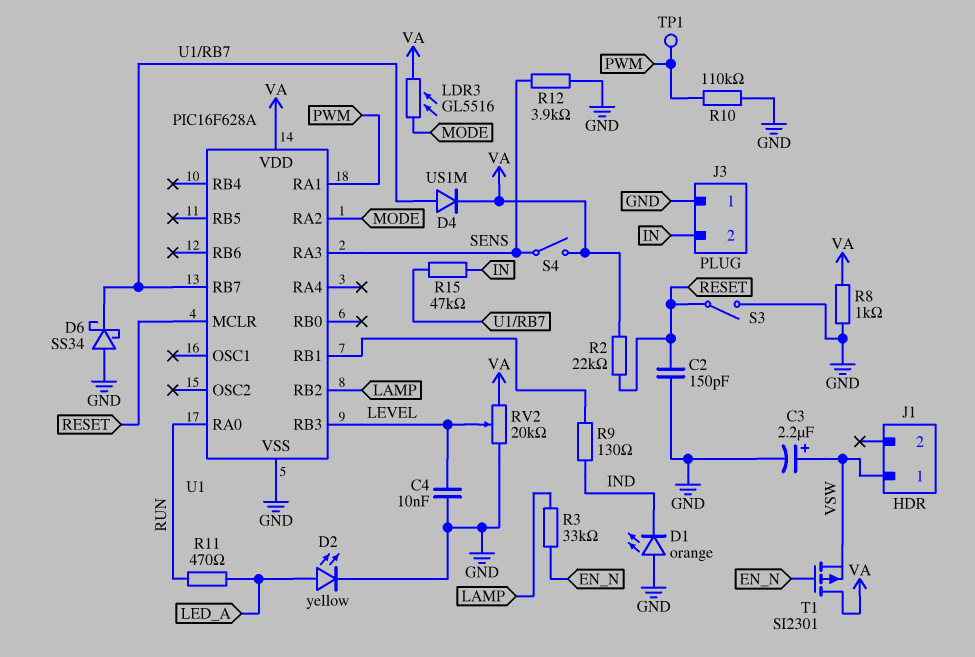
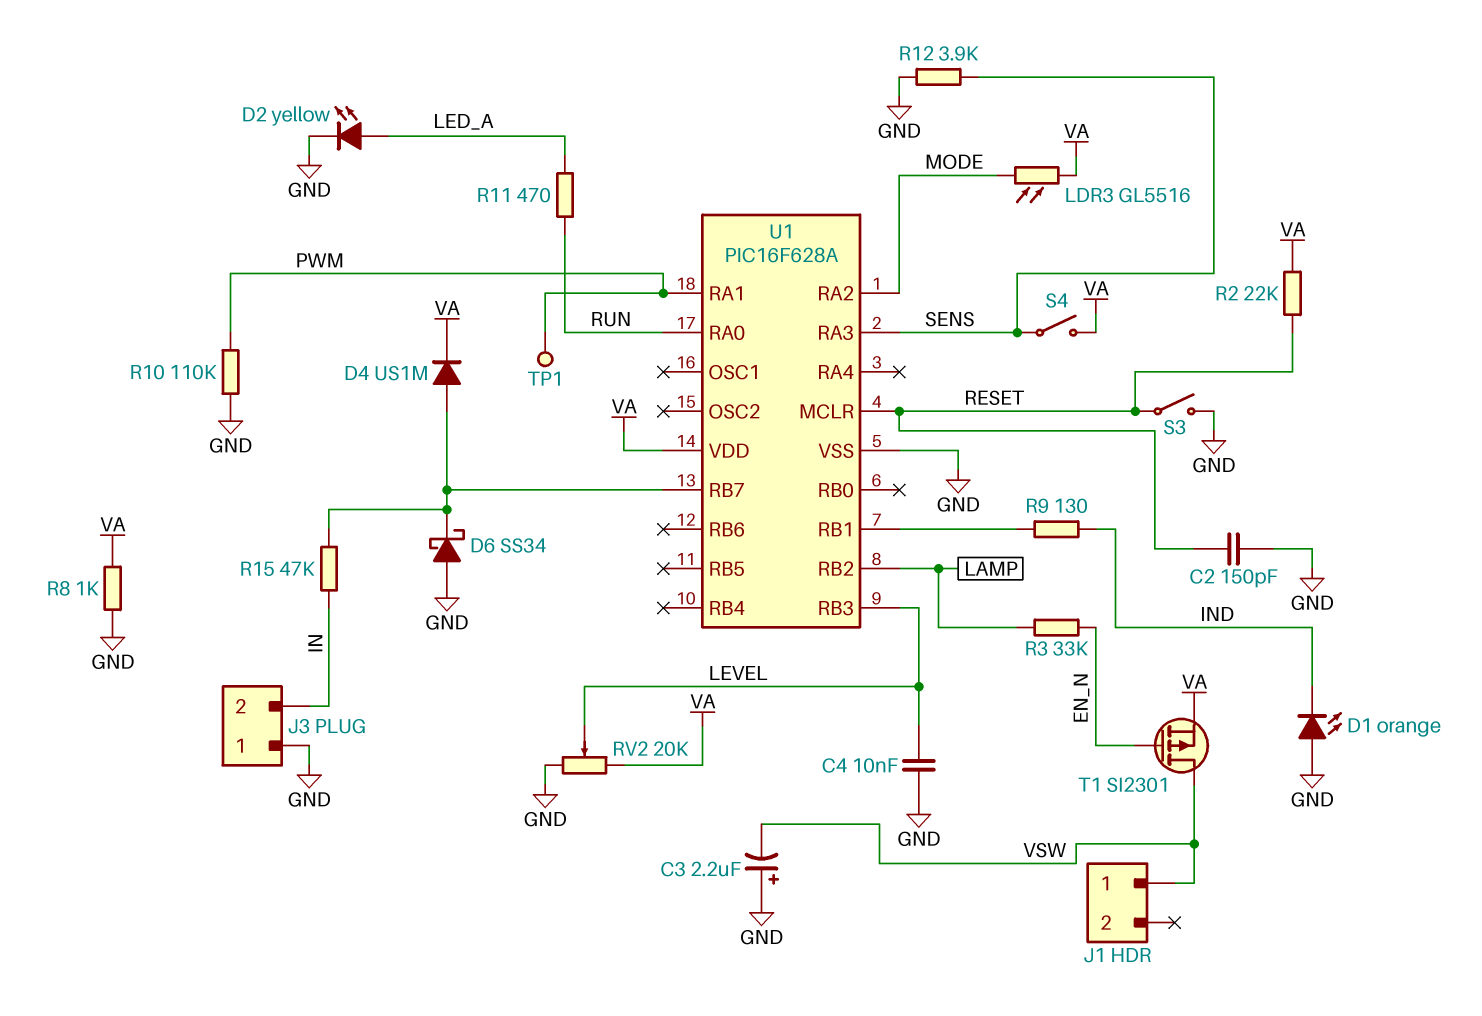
C3: 2.2uF (plus VSW, minus GND) -> 2.2uF (plus GND, minus VSW)
T1: PMOS SI2301 (G EN_N, D VA, S VSW) -> PMOS SI2301 (G EN_N, D VSW, S VA)

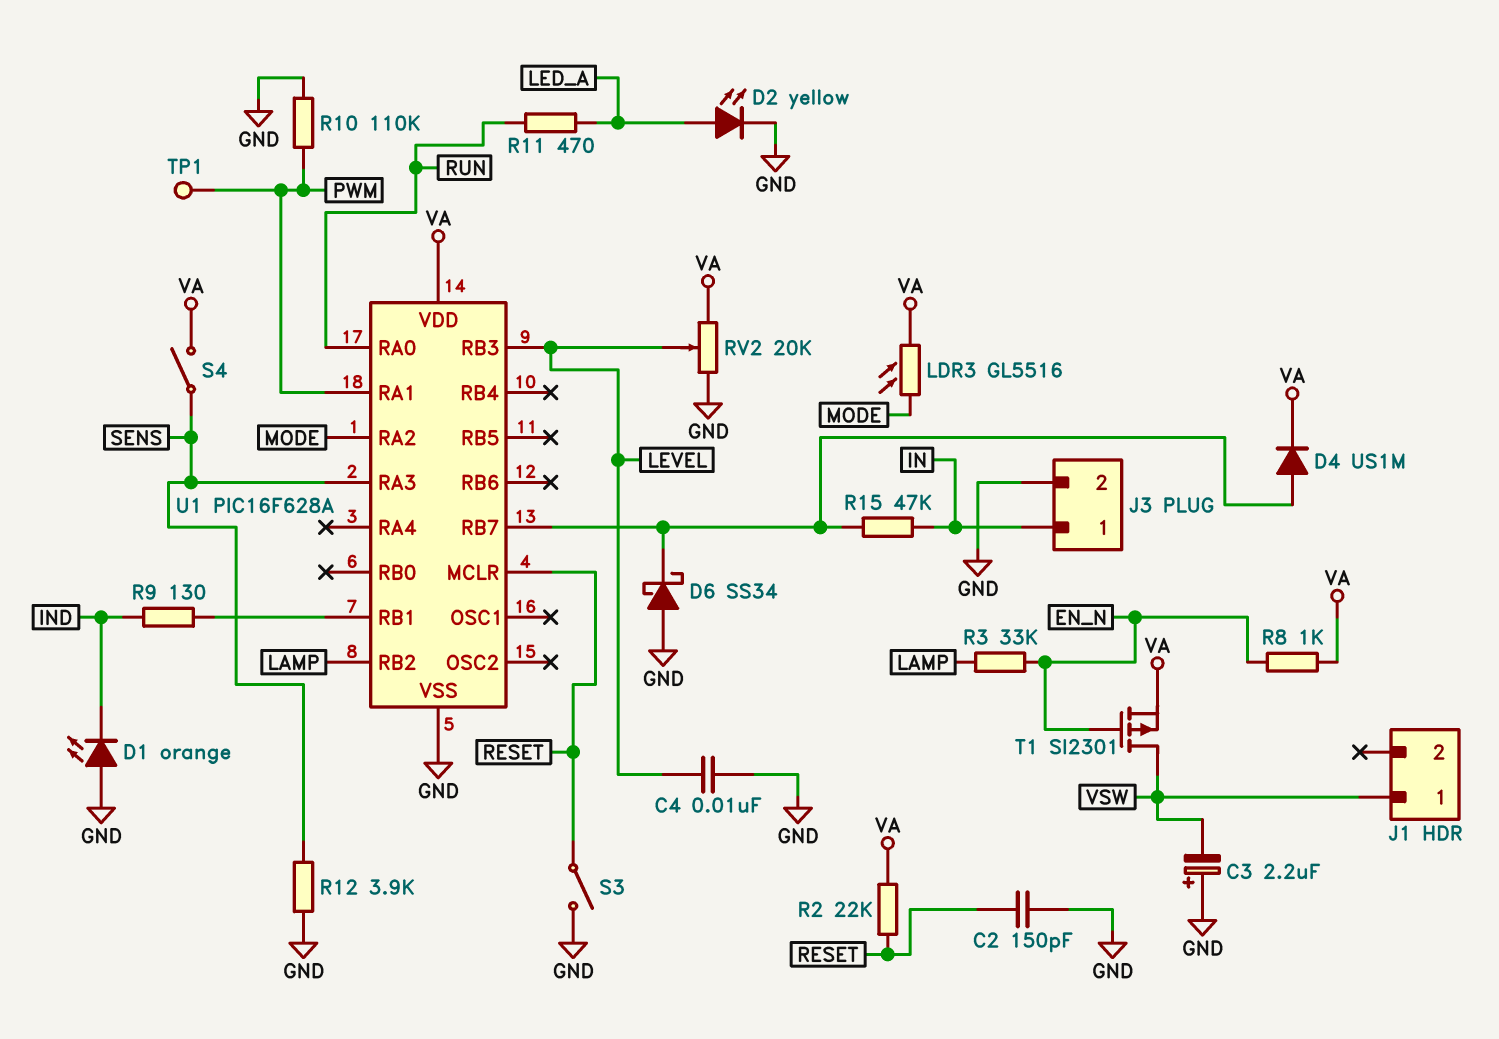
J3 pin 1: GND -> IN
J3 pin 2: IN -> GND
R8: 1k (GND, VA) -> 1k (EN_N, VA)

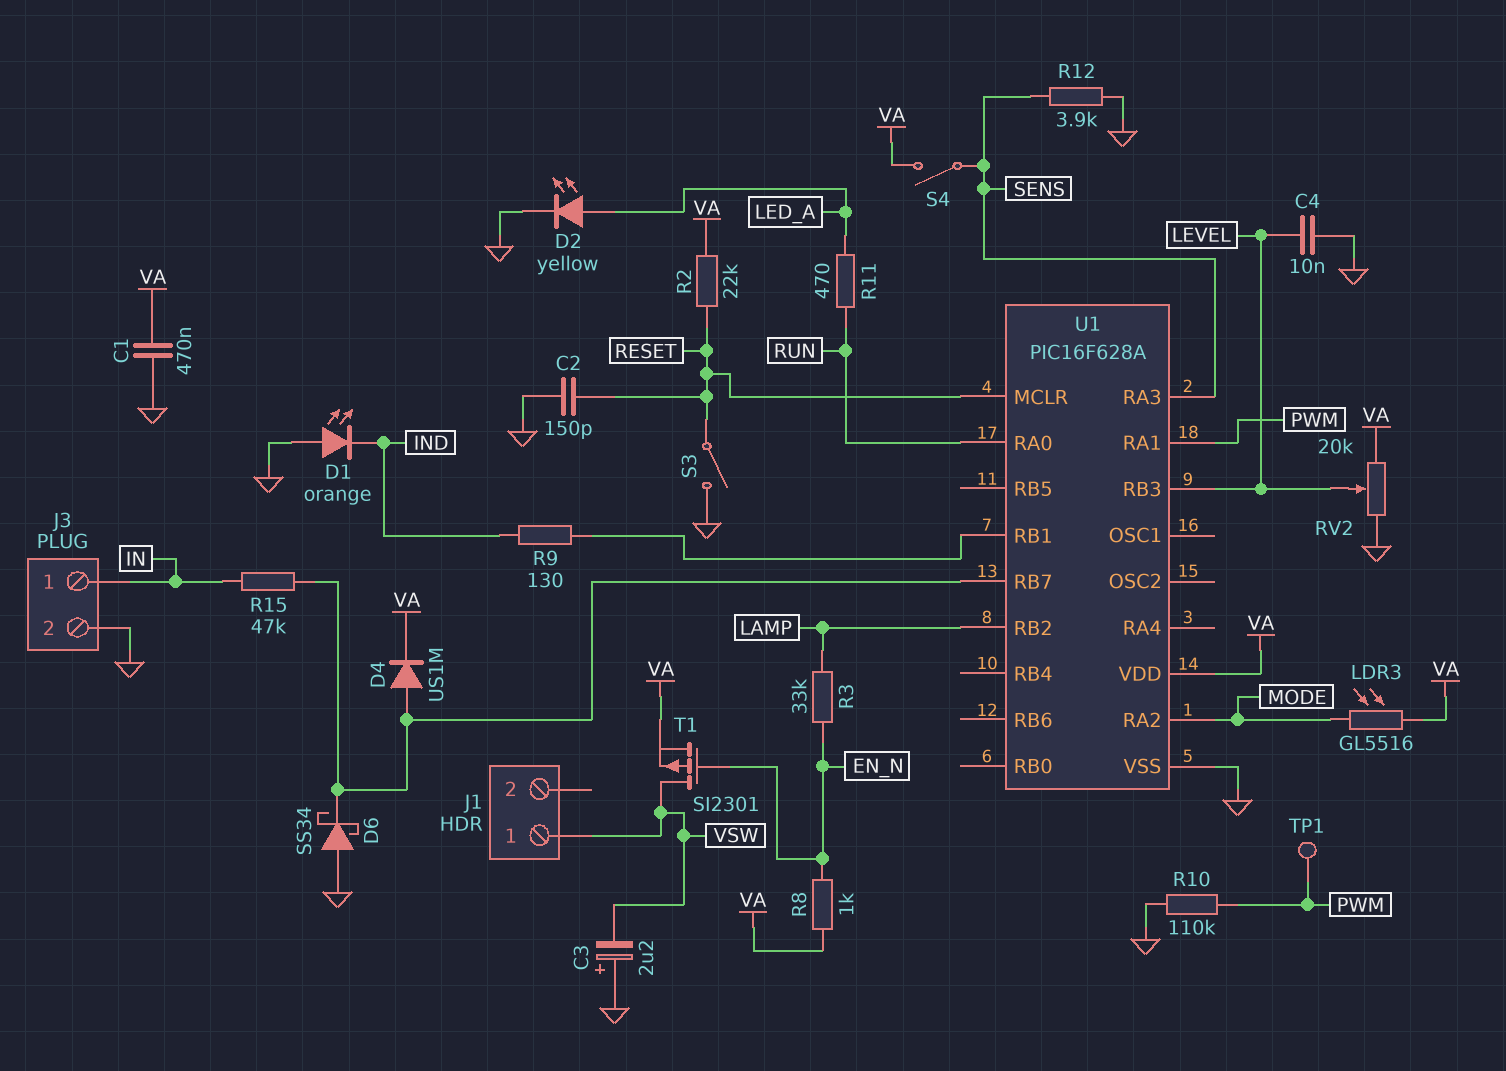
C1: none -> 470nF (GND, VA)

